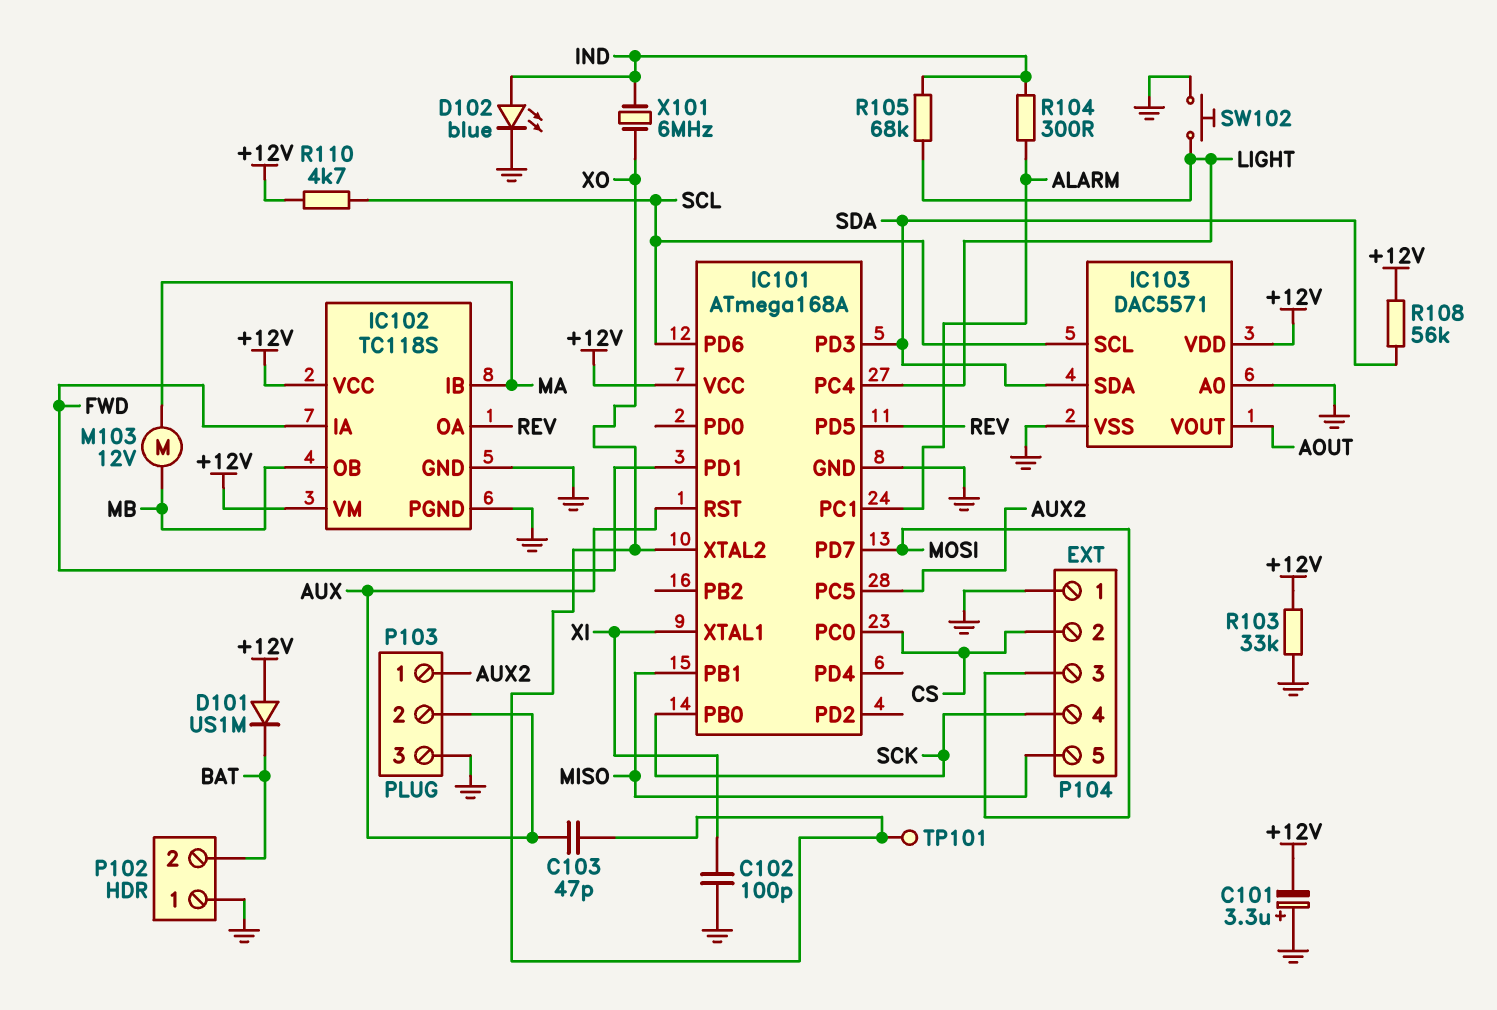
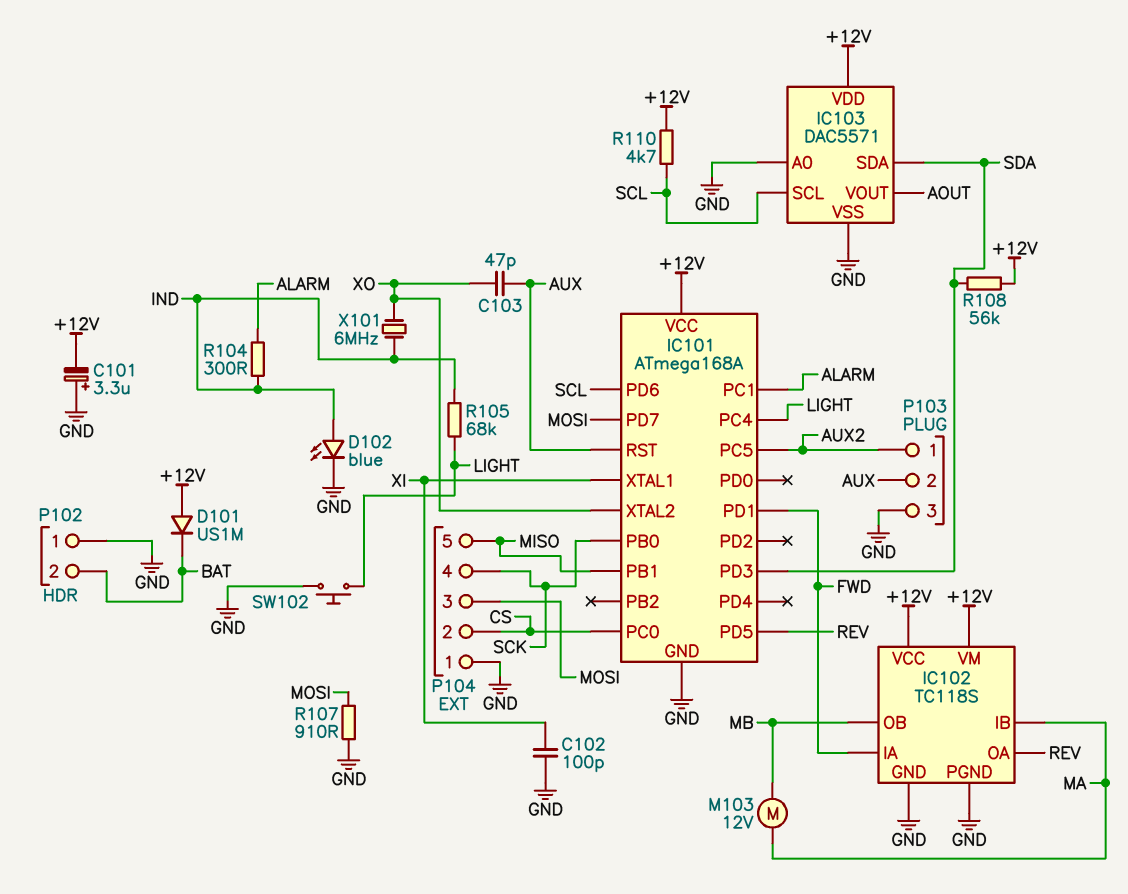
R103: 33k (+12V, GND) -> none
R107: none -> 910 (GND, MOSI)
TP101: test point (XO) -> none

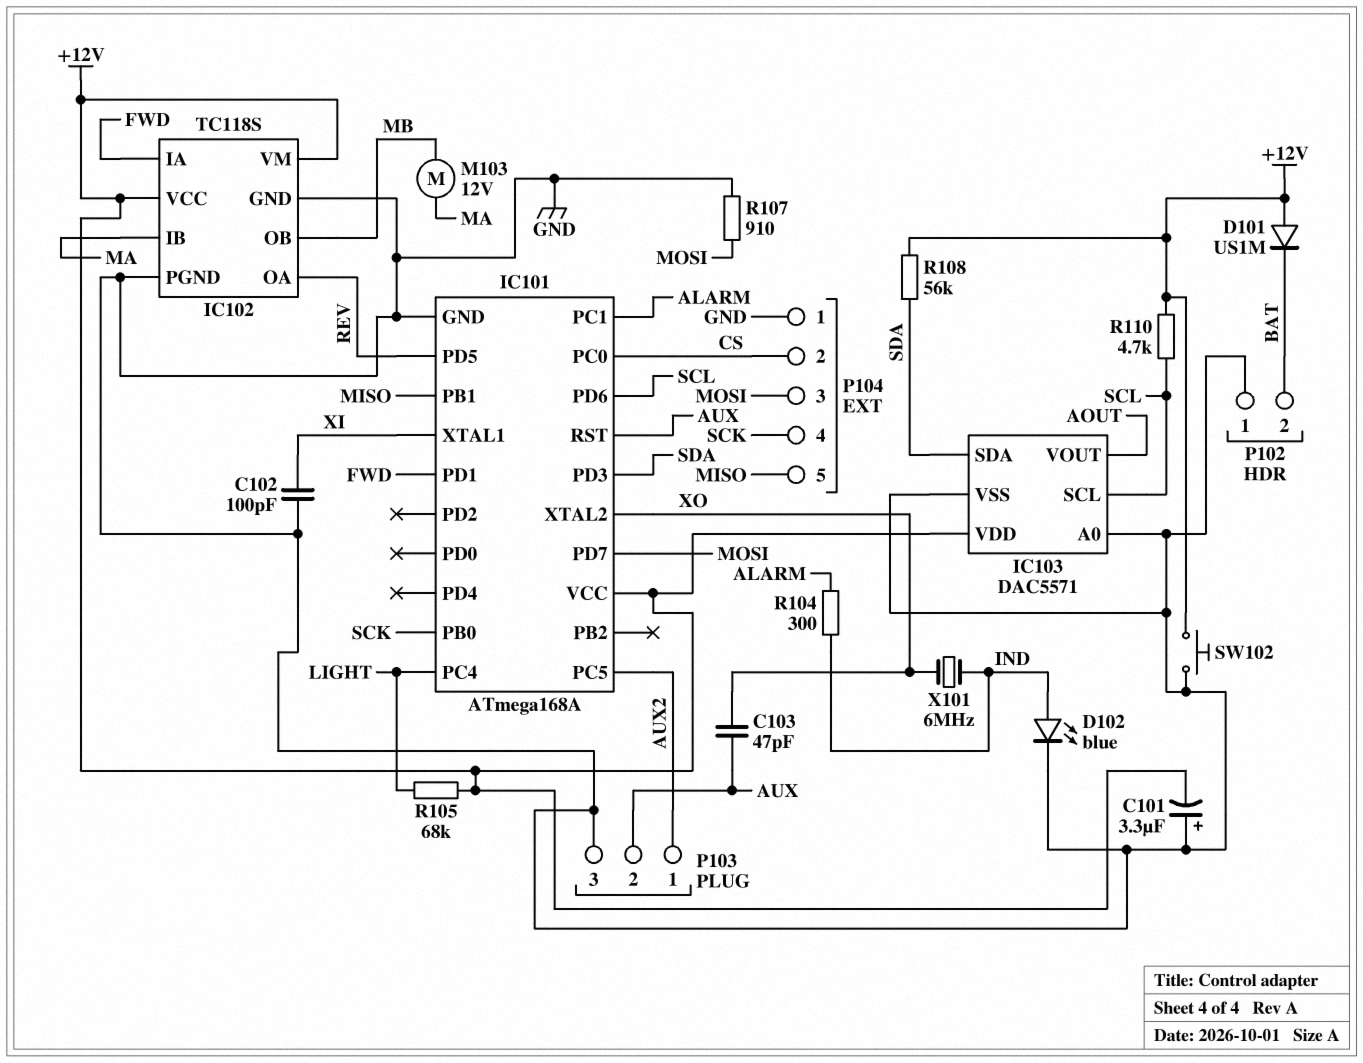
R105: 68k (IND, LIGHT) -> 68k (+12V, LIGHT)
SW102: button (GND, LIGHT) -> button (+12V, GND)

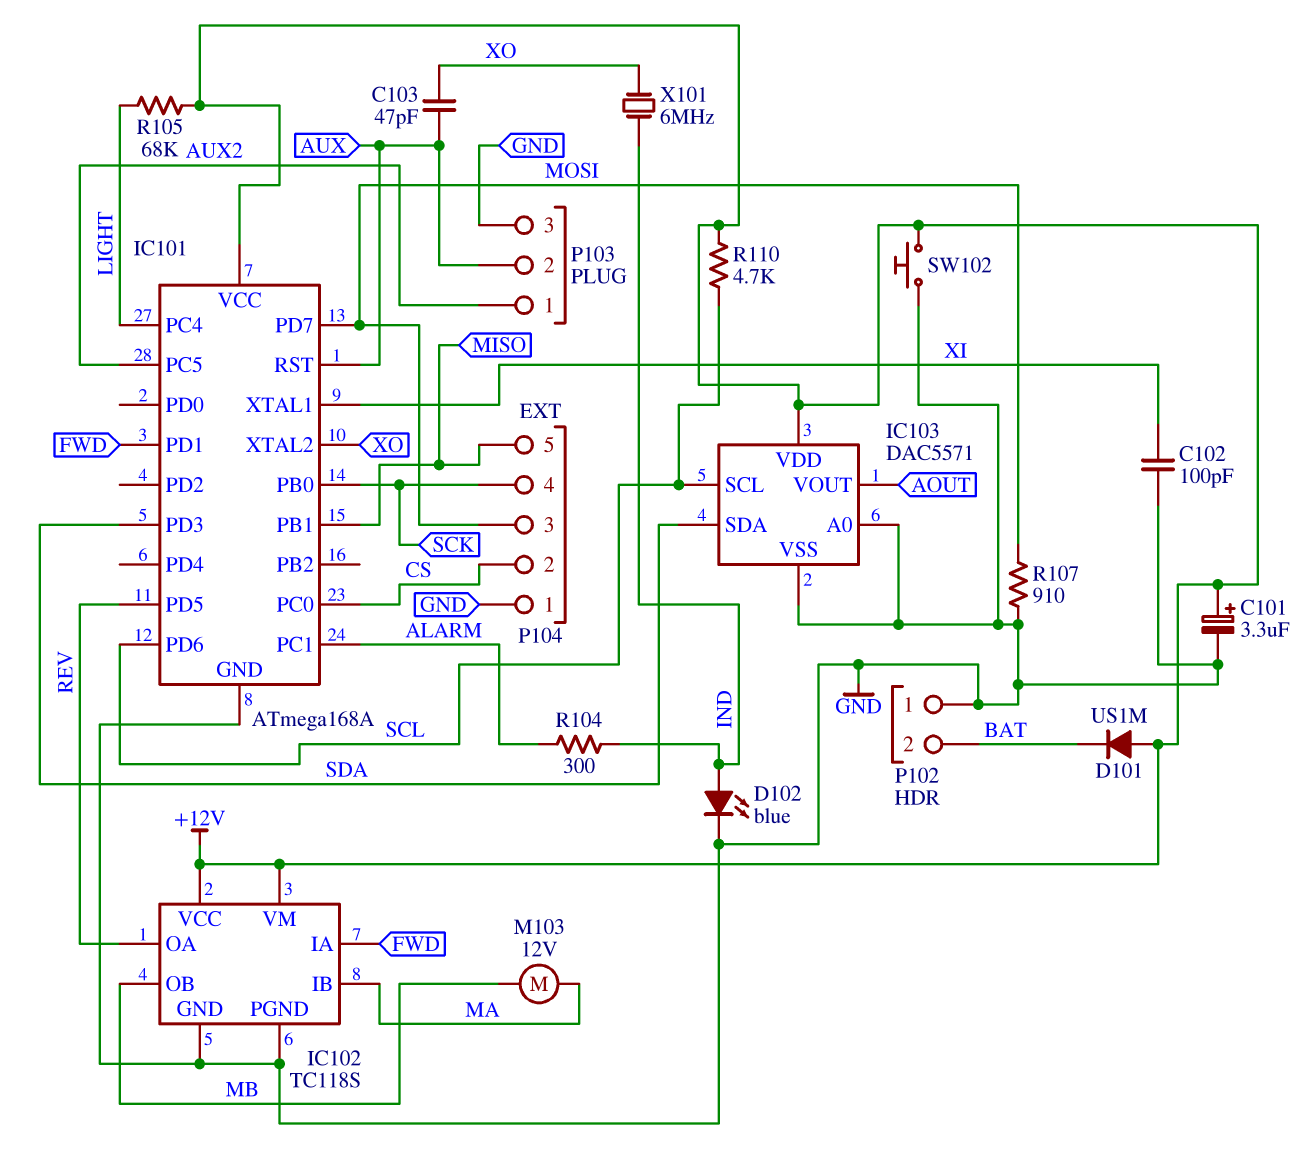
C101: 3.3uF (plus GND, minus +12V) -> 3.3uF (plus +12V, minus GND)
R108: 56k (+12V, SDA) -> none

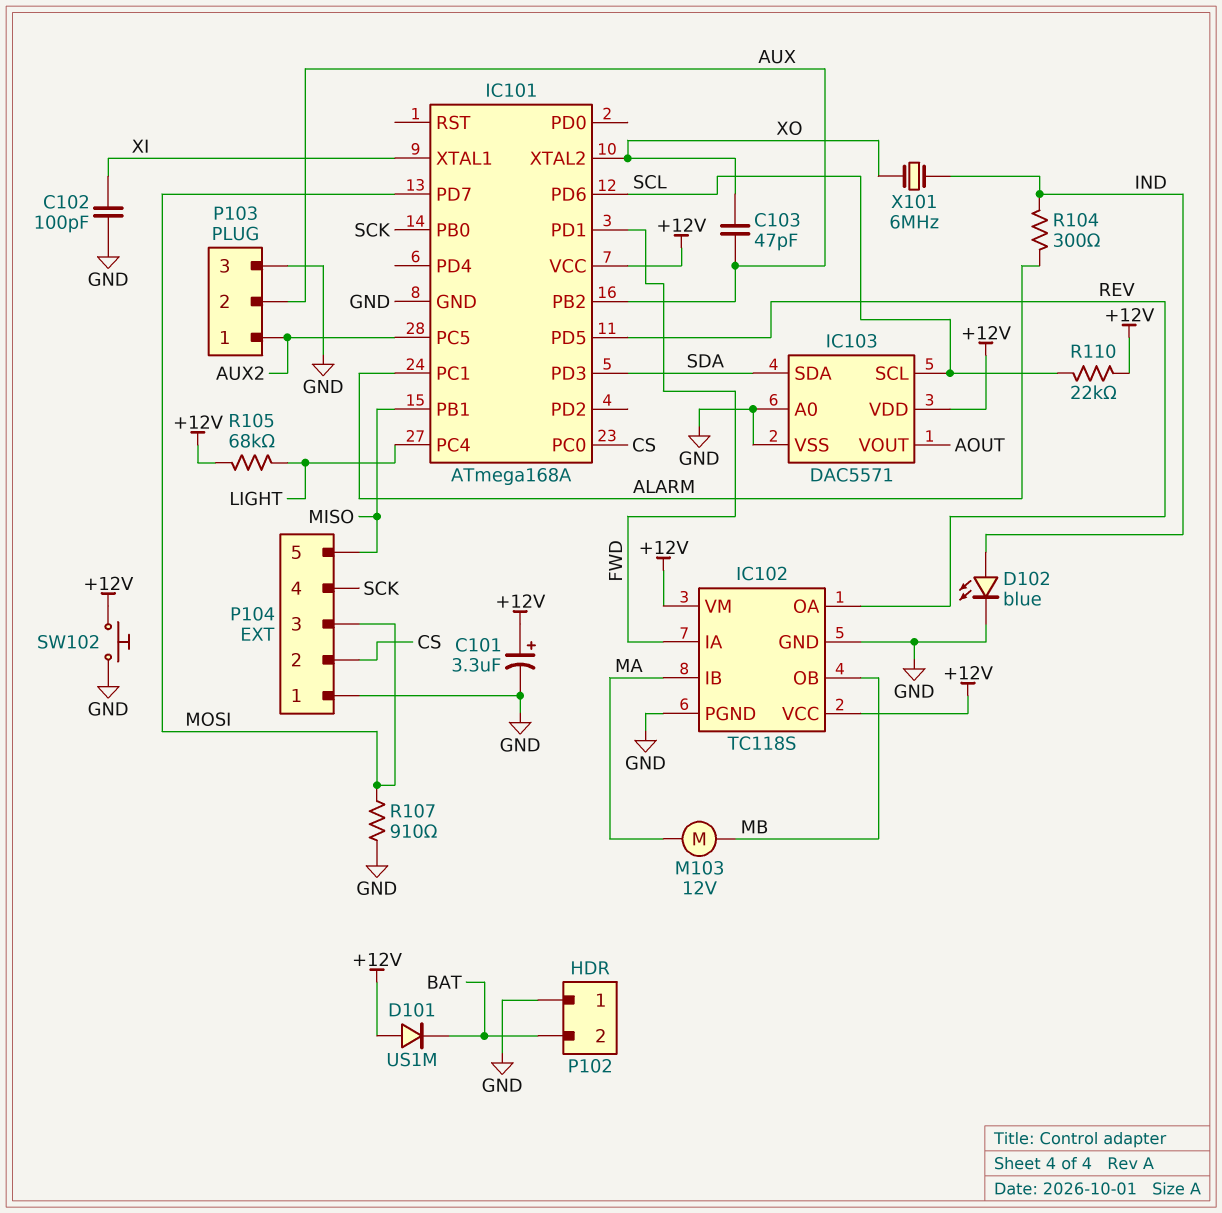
IC101 pin PB2: none -> AUX
IC101 pin RST: AUX -> none
R110: 4.7k (+12V, SCL) -> 22k (+12V, SCL)

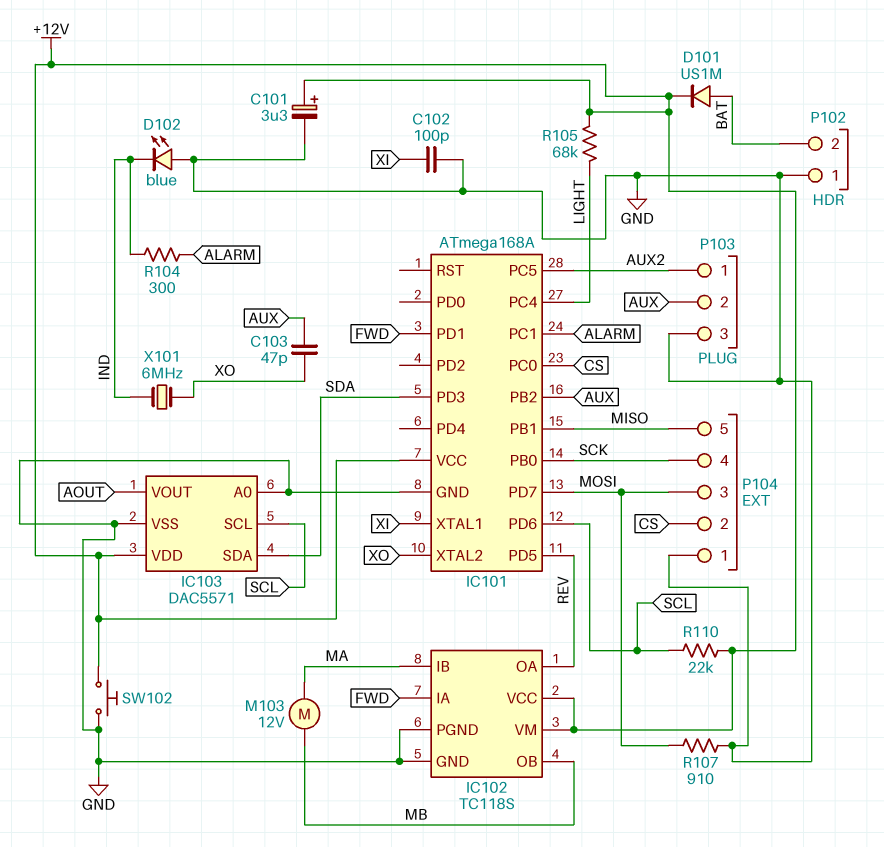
D101: diode US1M (A +12V, K BAT) -> diode US1M (A BAT, K +12V)
D102: LED blue (A IND, K GND) -> LED blue (A GND, K IND)

